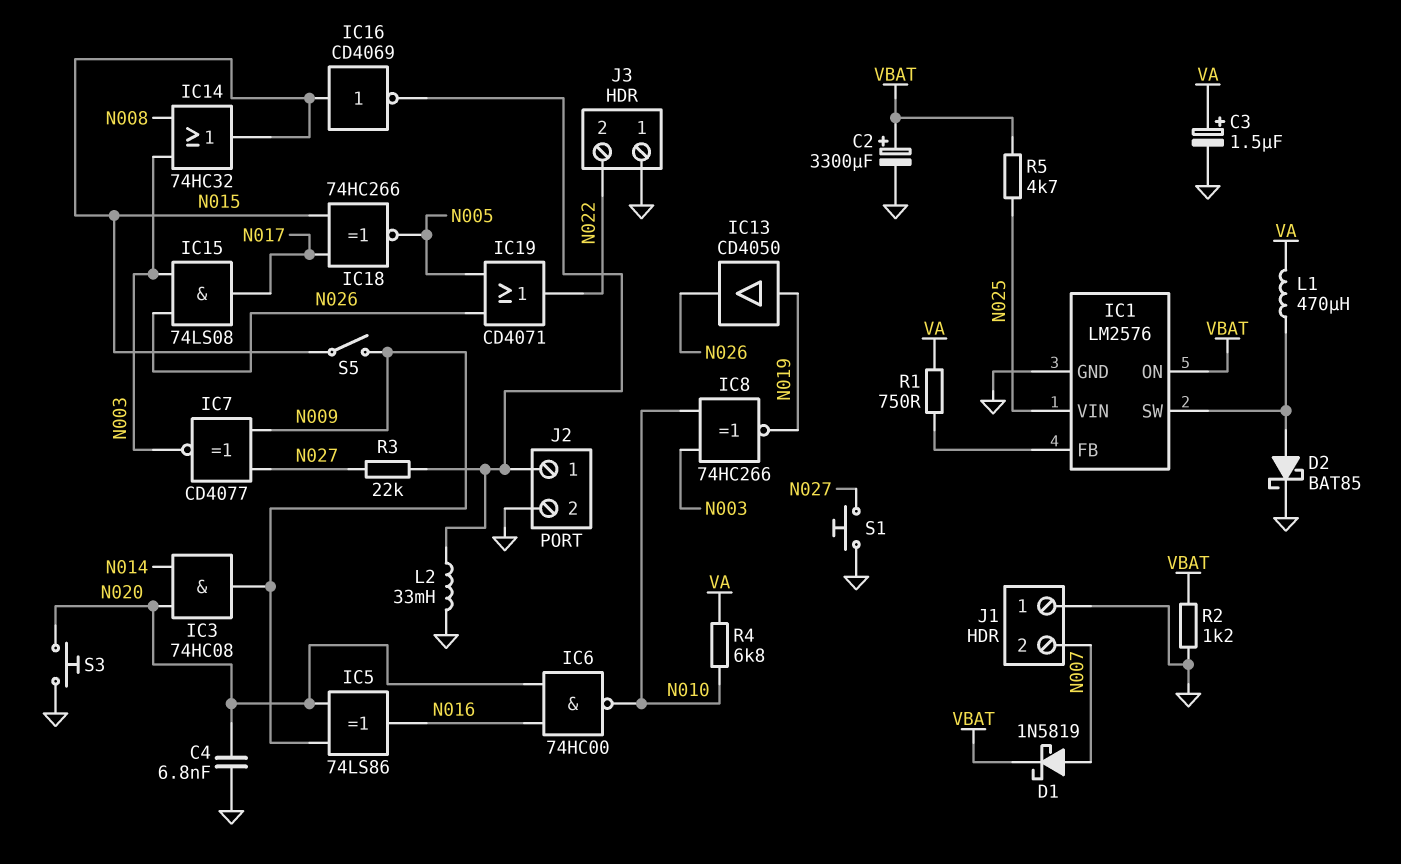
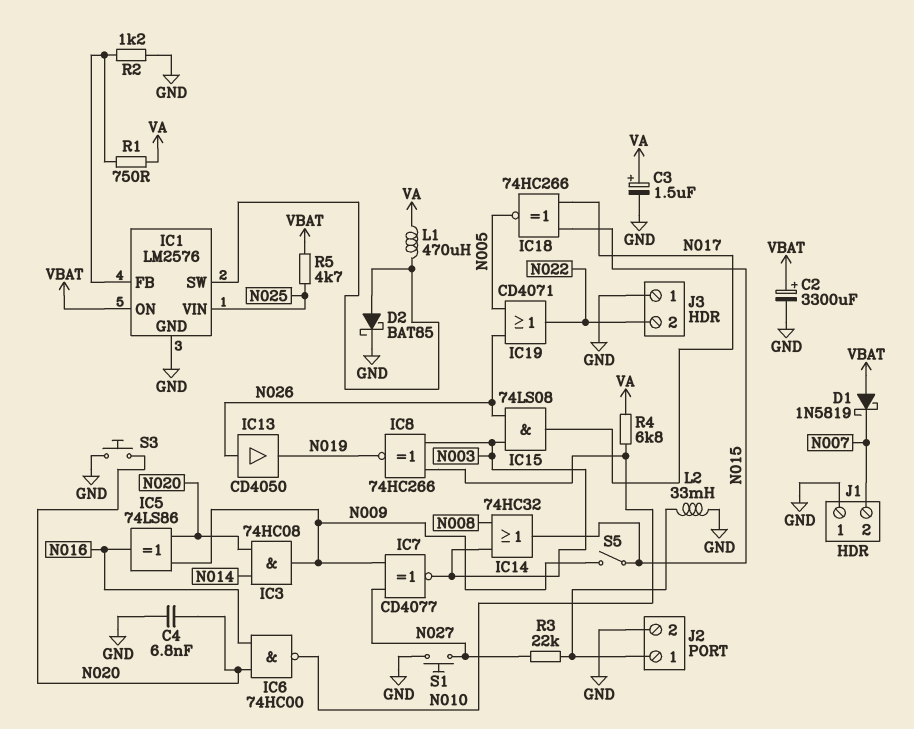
D1: schottky 1N5819 (A N007, K VBAT) -> schottky 1N5819 (A VBAT, K N007)
IC13: buffer CD4050 (in N019, out N026) -> buffer CD4050 (in N026, out N019)
IC16: NOT CD4069 (in N015, out J2/1) -> none
R2: 1.2k (GND, VBAT) -> 1.2k (GND, IC1/FB)

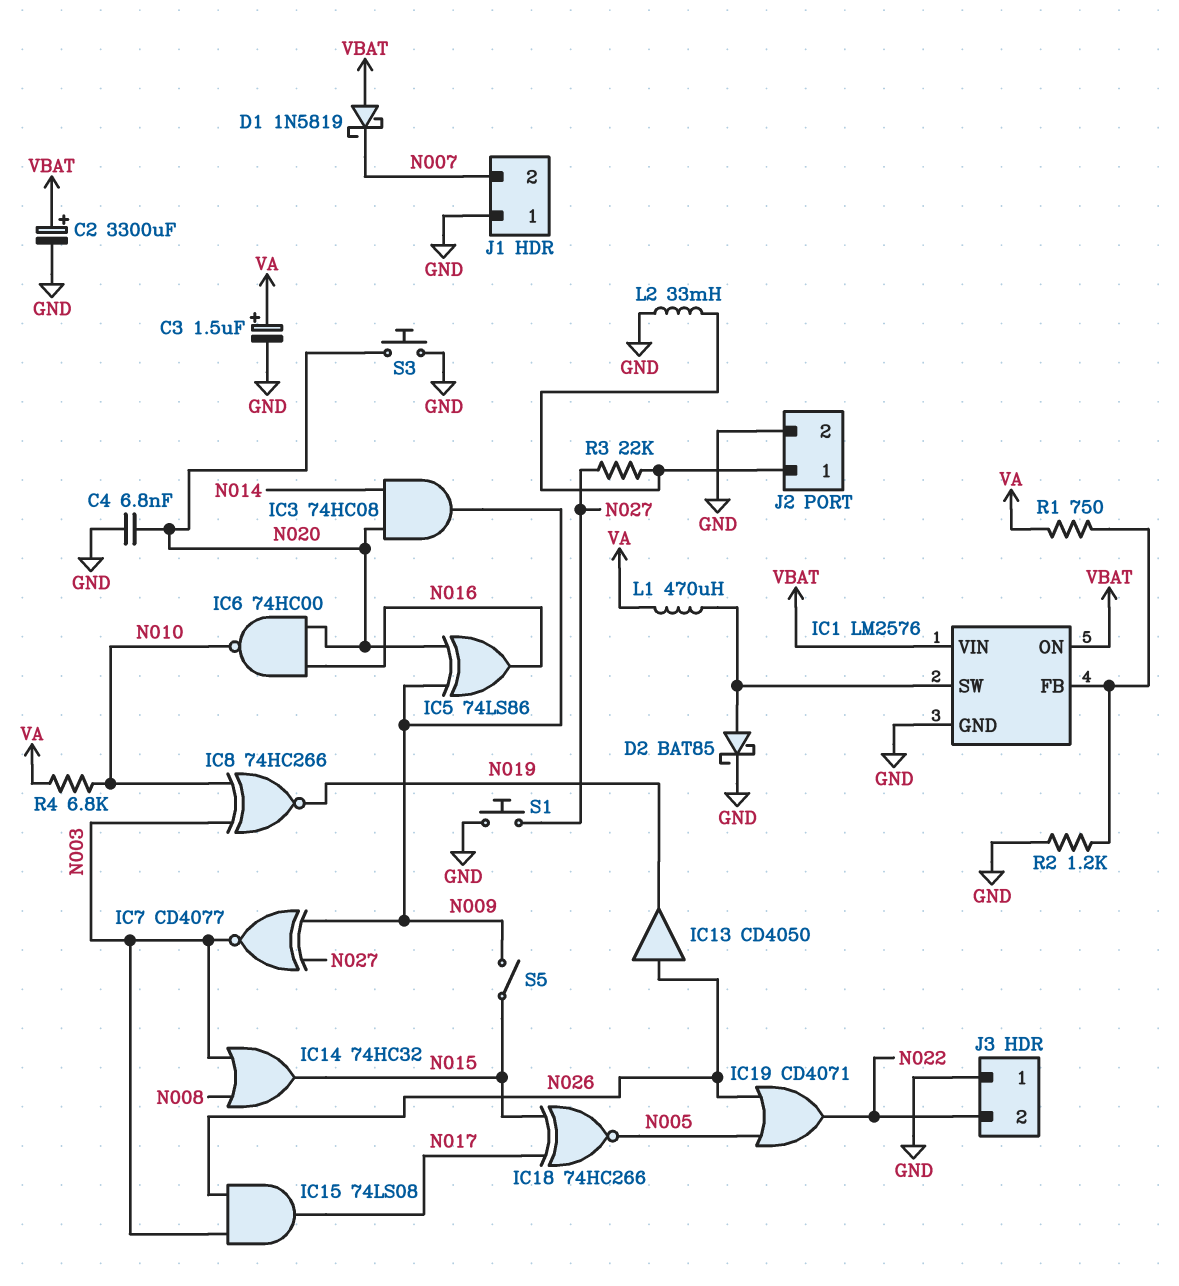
IC1 pin VIN: N025 -> VBAT
R5: 4.7k (N025, VBAT) -> none

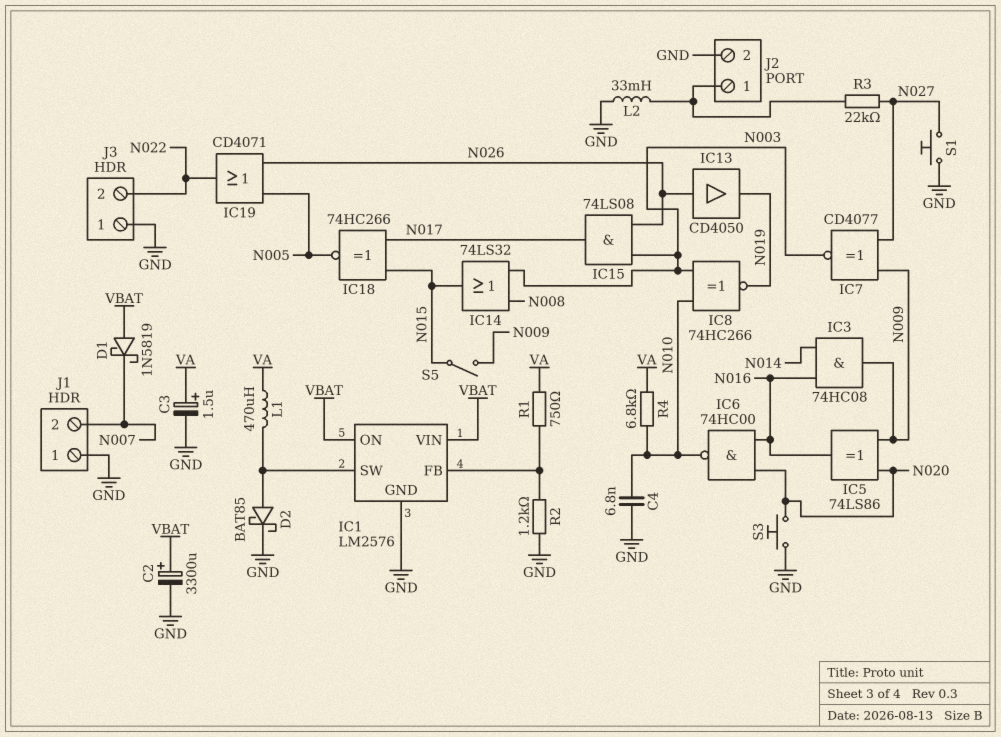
C4: 6.8nF (GND, N020) -> 6.8nF (GND, N010)
IC3: AND 74HC08 (in N014, in N020, out N009) -> AND 74HC08 (in N014, in N016, out N009)
IC14: OR 74HC32 (in N003, in N008, out N015) -> OR 74LS32 (in N003, in N008, out N015)

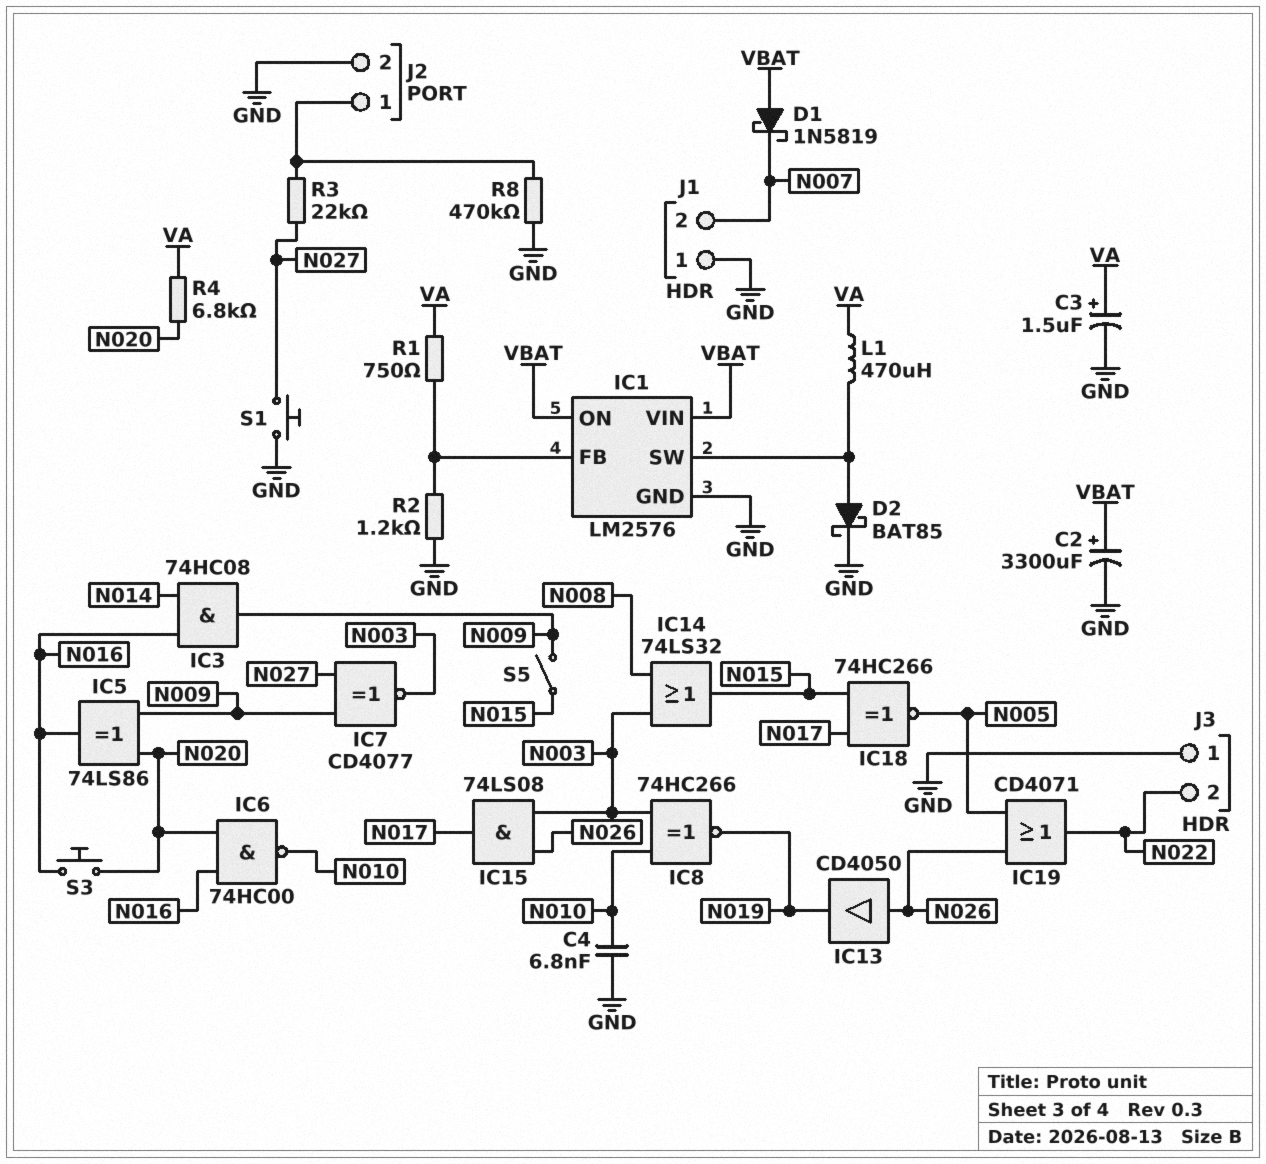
L2: 33mH (GND, J2/1) -> none
R4: 6.8k (N010, VA) -> 6.8k (N020, VA)
R8: none -> 470k (GND, J2/1)
S3: button (GND, N020) -> button (N016, N020)

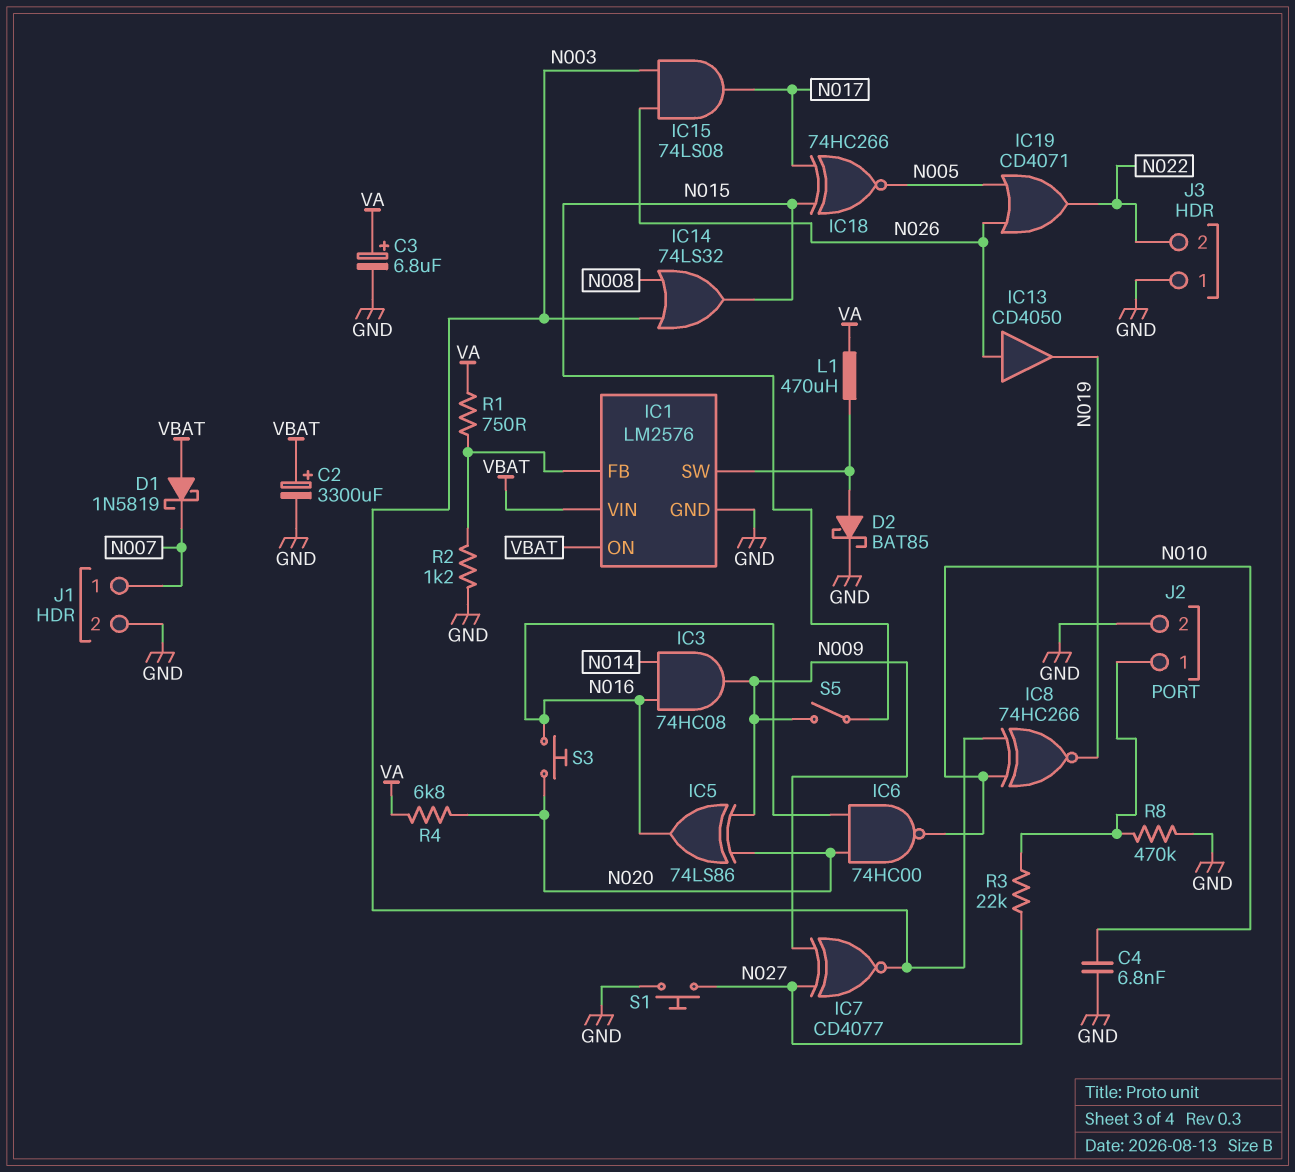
C3: 1.5uF (plus VA, minus GND) -> 6.8uF (plus VA, minus GND)
J1 pin 1: GND -> N007
J1 pin 2: N007 -> GND

